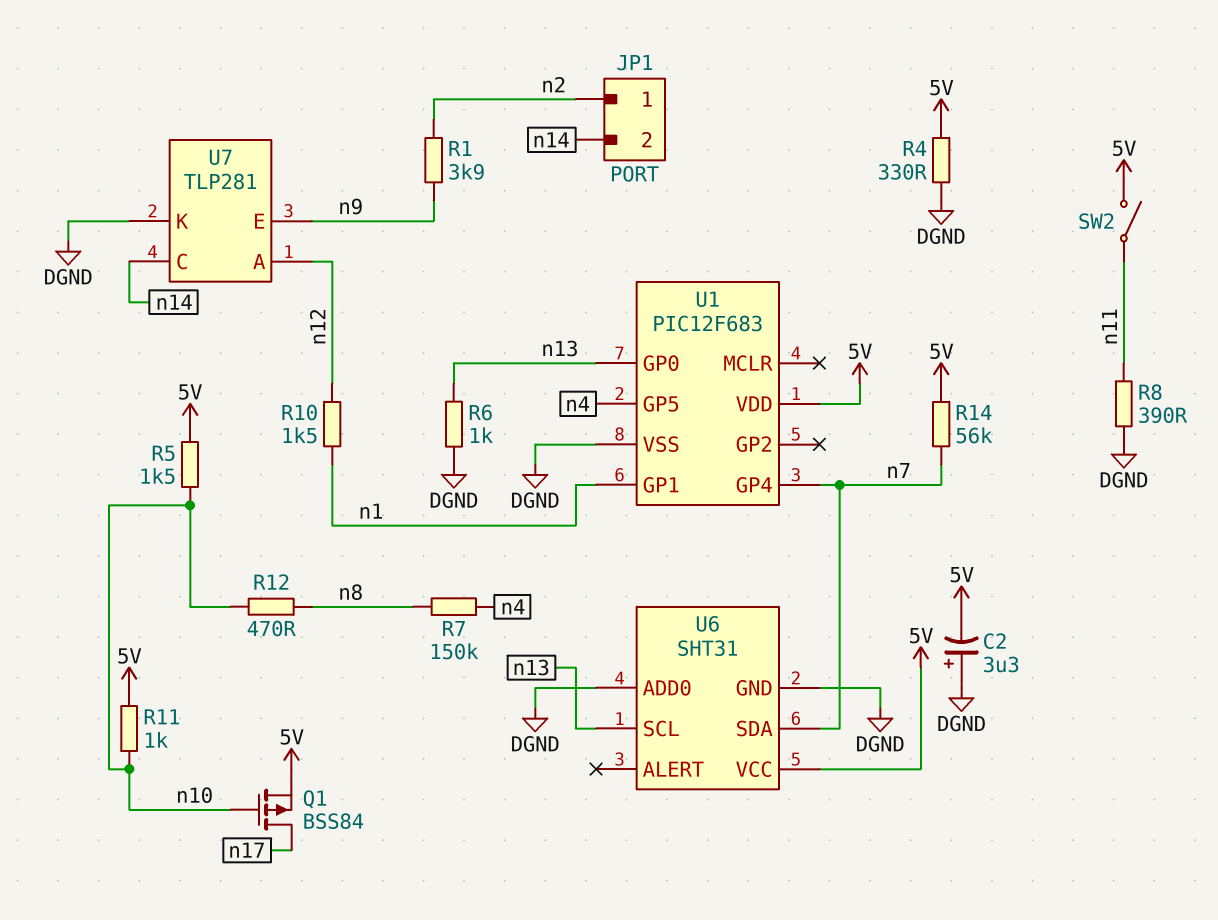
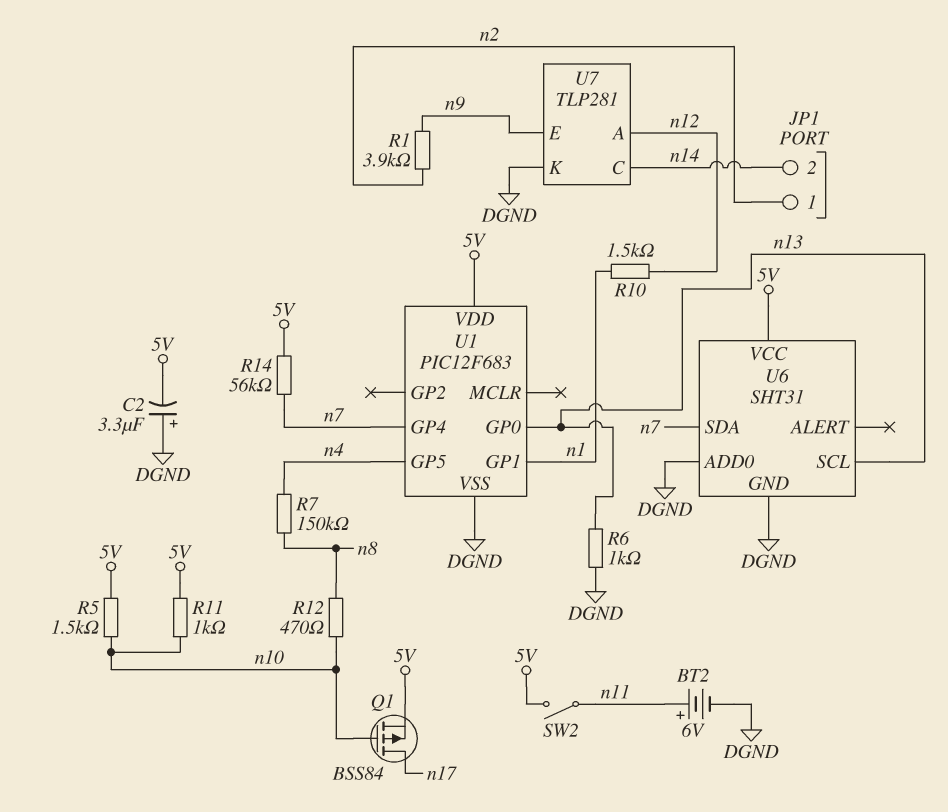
BT2: none -> 6V (plus n11, minus DGND)
R4: 330 (5V, DGND) -> none
R8: 390 (DGND, n11) -> none

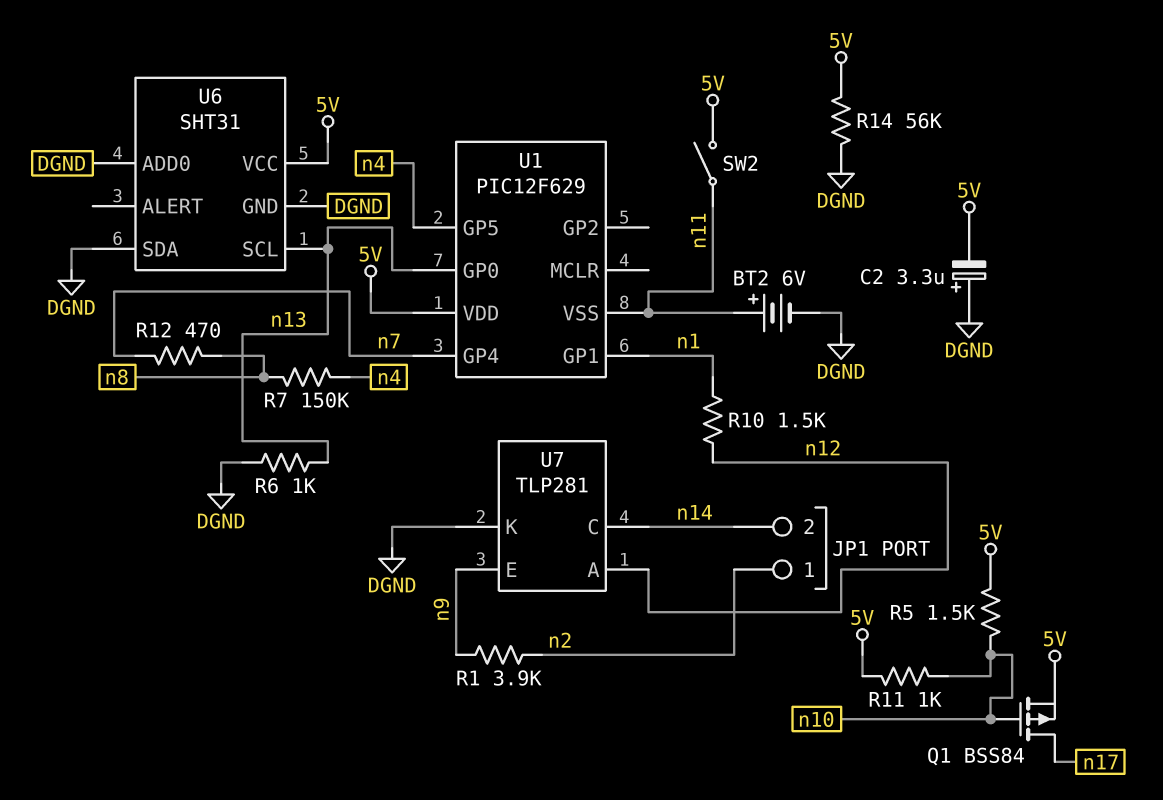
R12: 470 (n8, n10) -> 470 (n7, n8)
R14: 56k (5V, n7) -> 56k (5V, DGND)
U1: PIC12F683 -> PIC12F629
U1 pin VSS: DGND -> n11
U6 pin SDA: n7 -> DGND

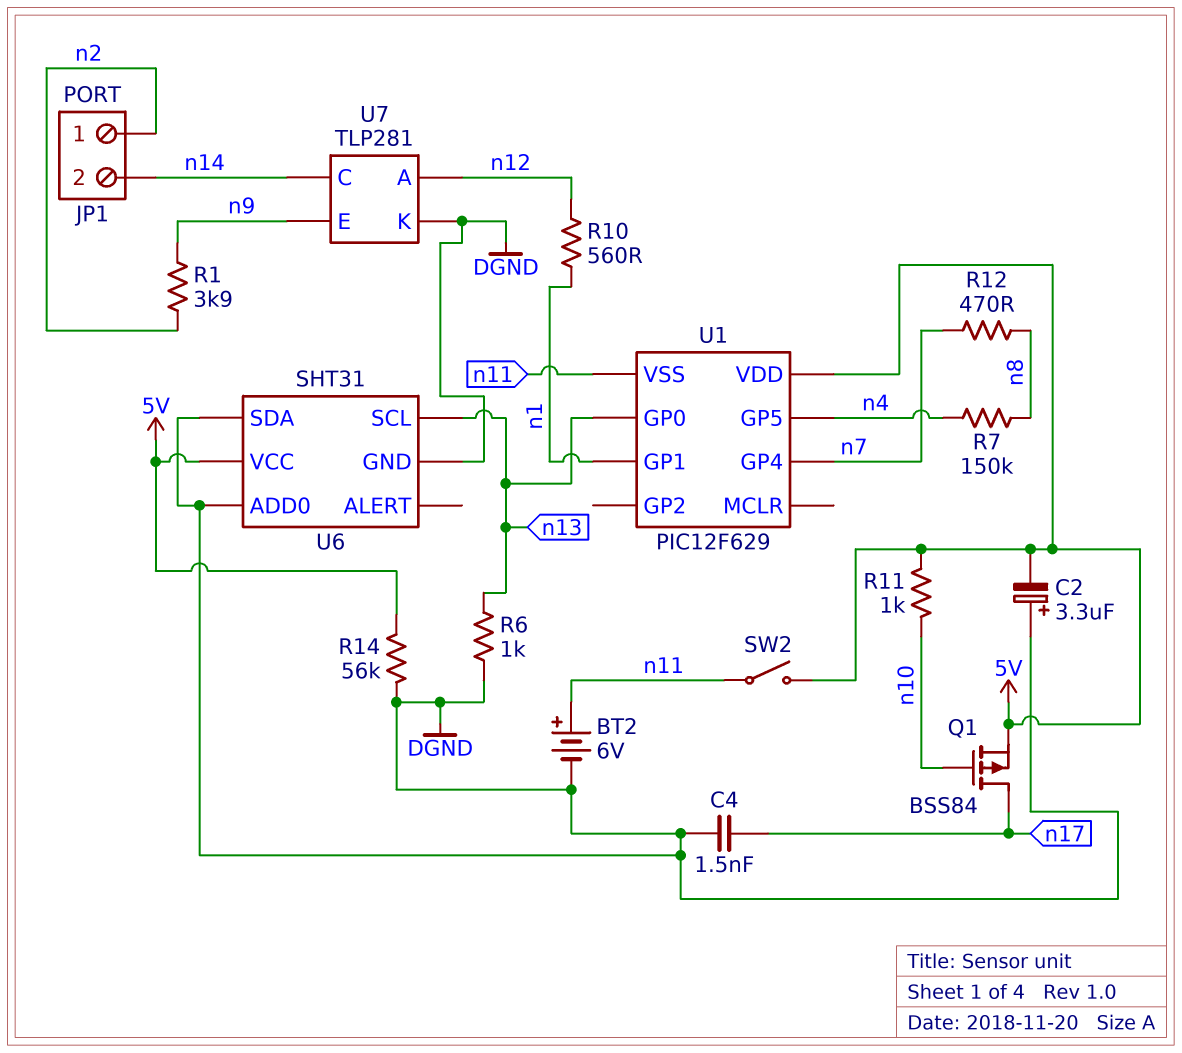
C4: none -> 1.5nF (DGND, n17)
R5: 1.5k (5V, n10) -> none
R10: 1.5k (n1, n12) -> 560 (n1, n12)

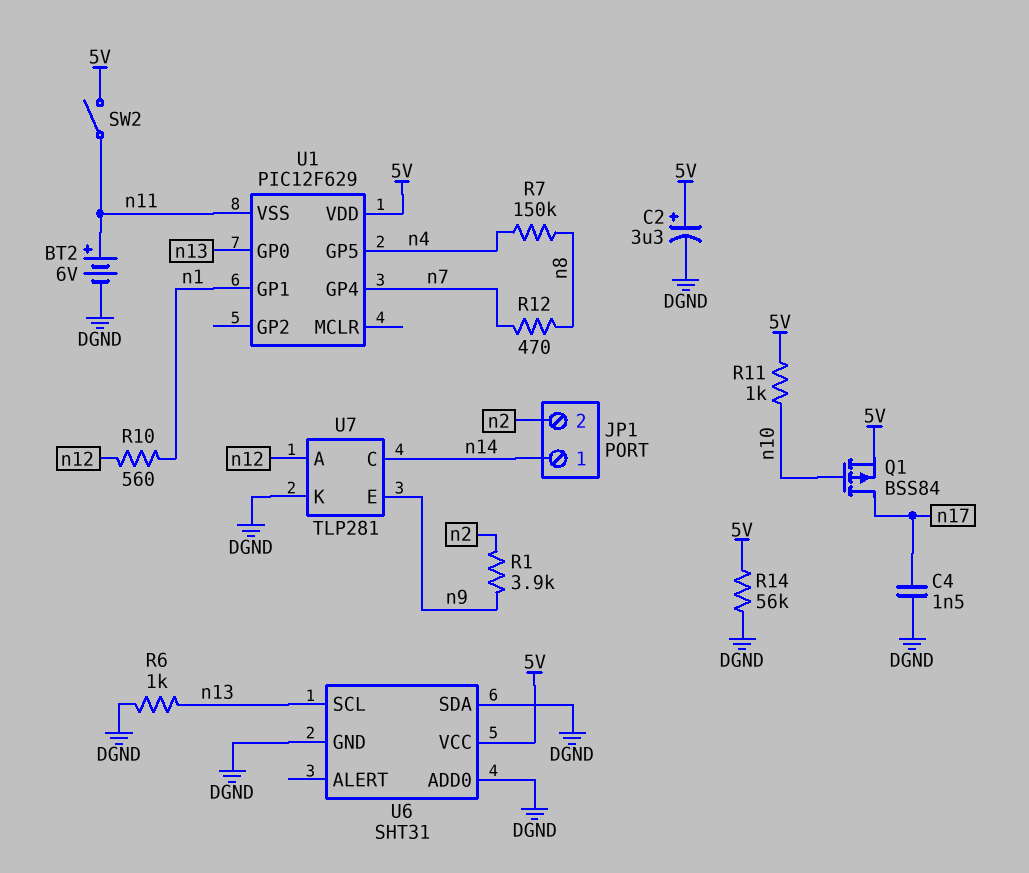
C2: 3.3uF (plus DGND, minus 5V) -> 3.3uF (plus 5V, minus DGND)
JP1 pin 1: n2 -> n14
JP1 pin 2: n14 -> n2

